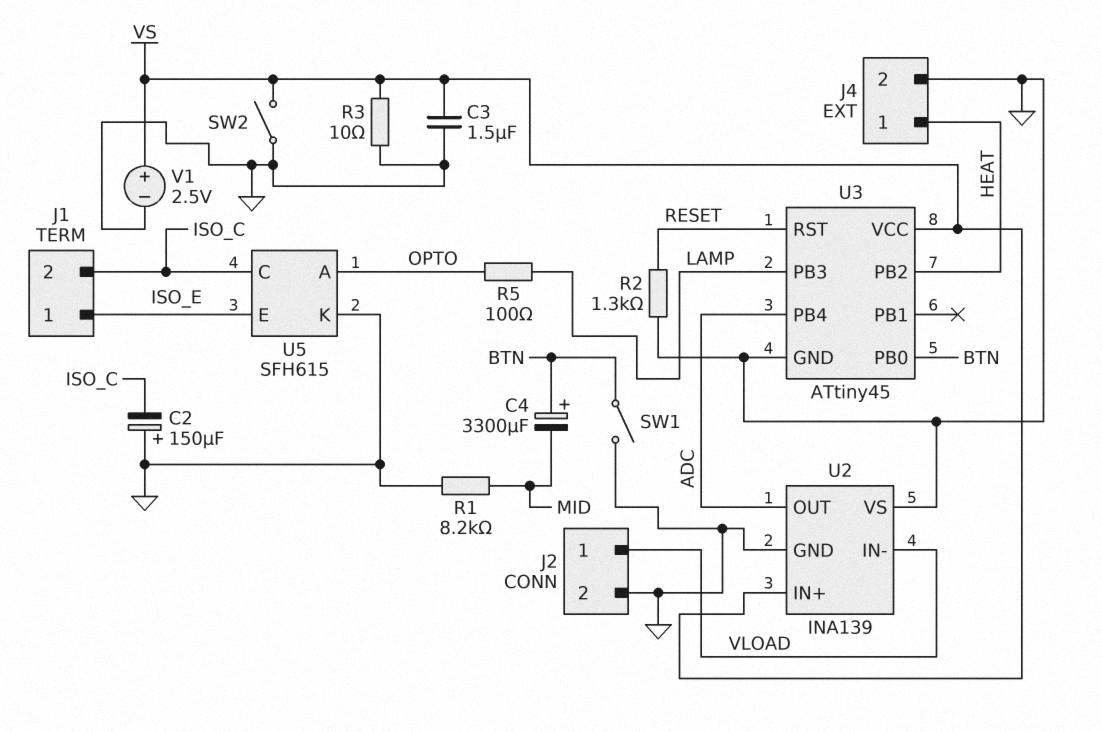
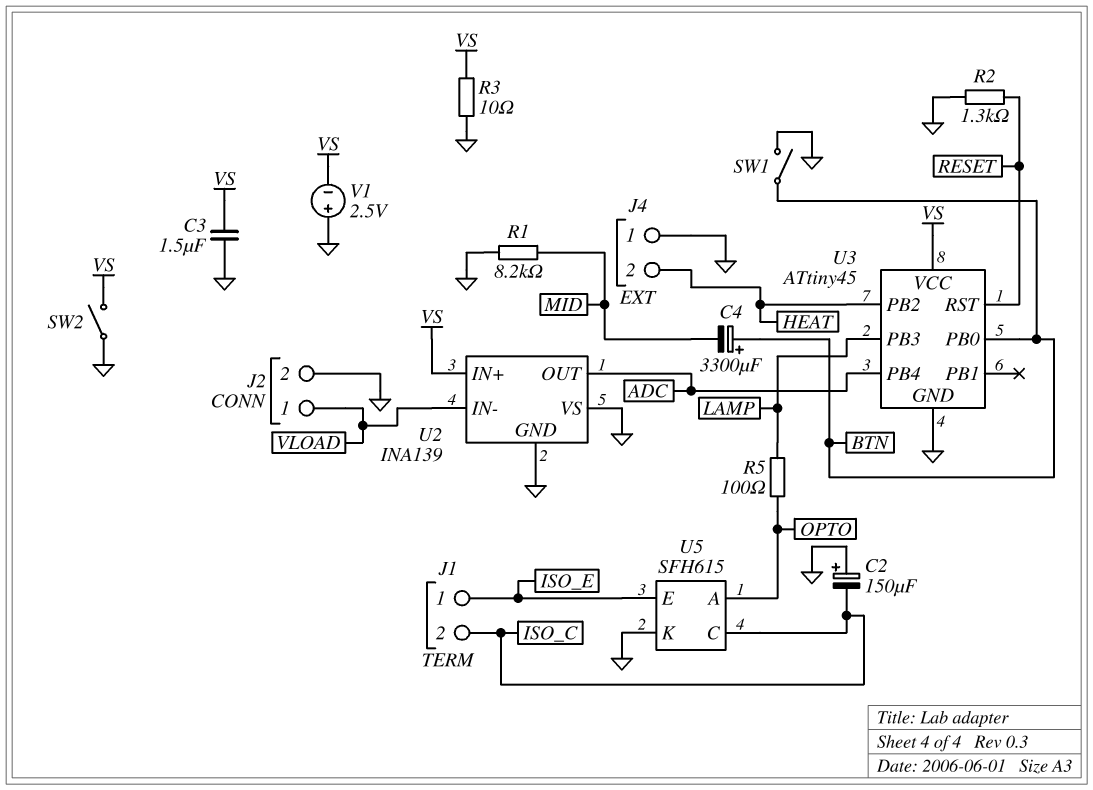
J4 pin 1: HEAT -> GND
J4 pin 2: GND -> HEAT
V1: 2.5V (plus VS, minus GND) -> 2.5V (plus GND, minus VS)

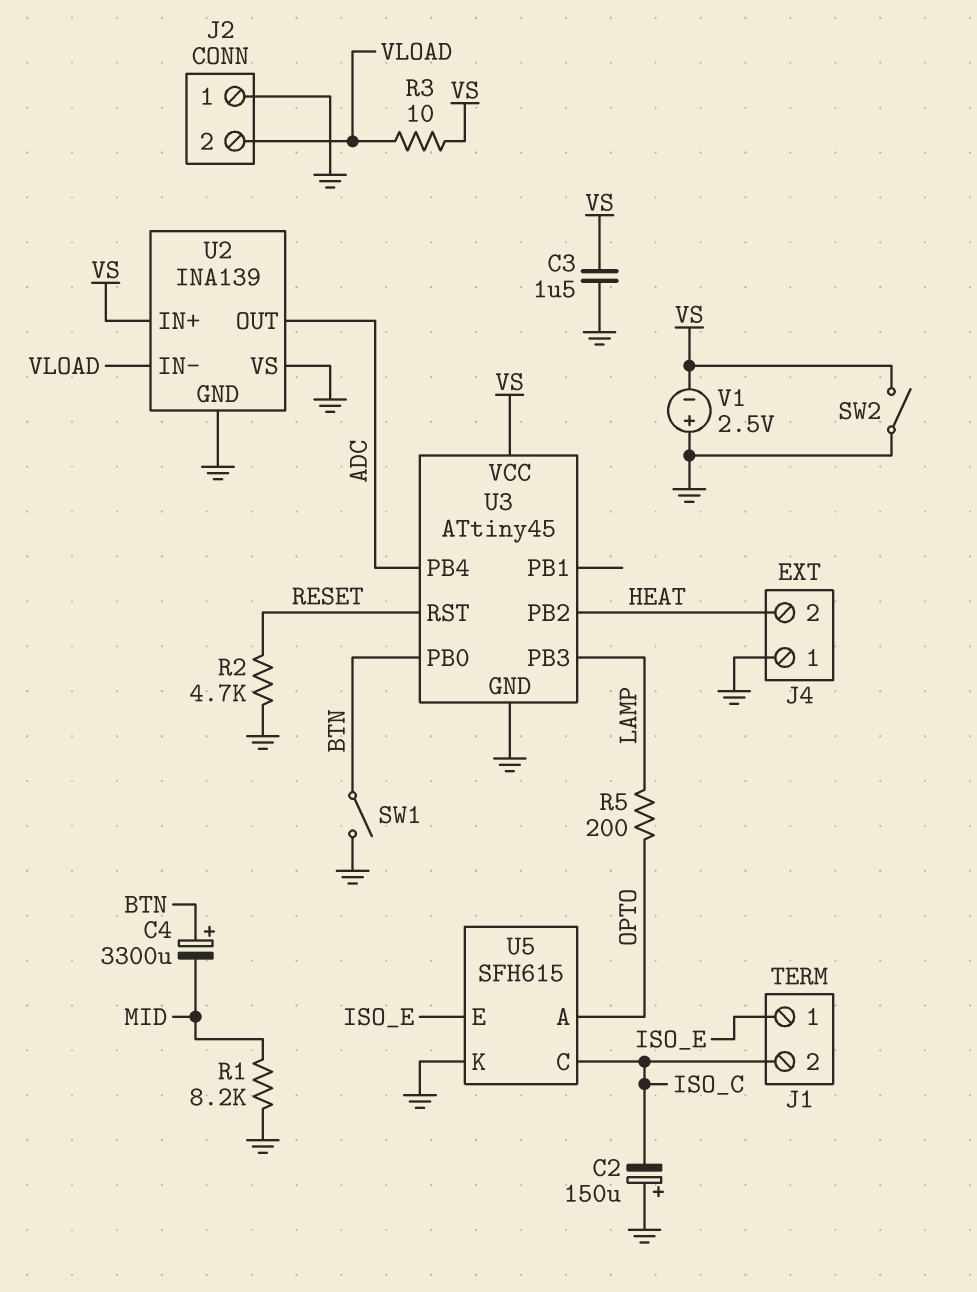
J2 pin 1: VLOAD -> GND
J2 pin 2: GND -> VLOAD
R2: 1.3k (GND, RESET) -> 4.7k (GND, RESET)
R3: 10 (GND, VS) -> 10 (VLOAD, VS)
R5: 100 (LAMP, OPTO) -> 200 (LAMP, OPTO)

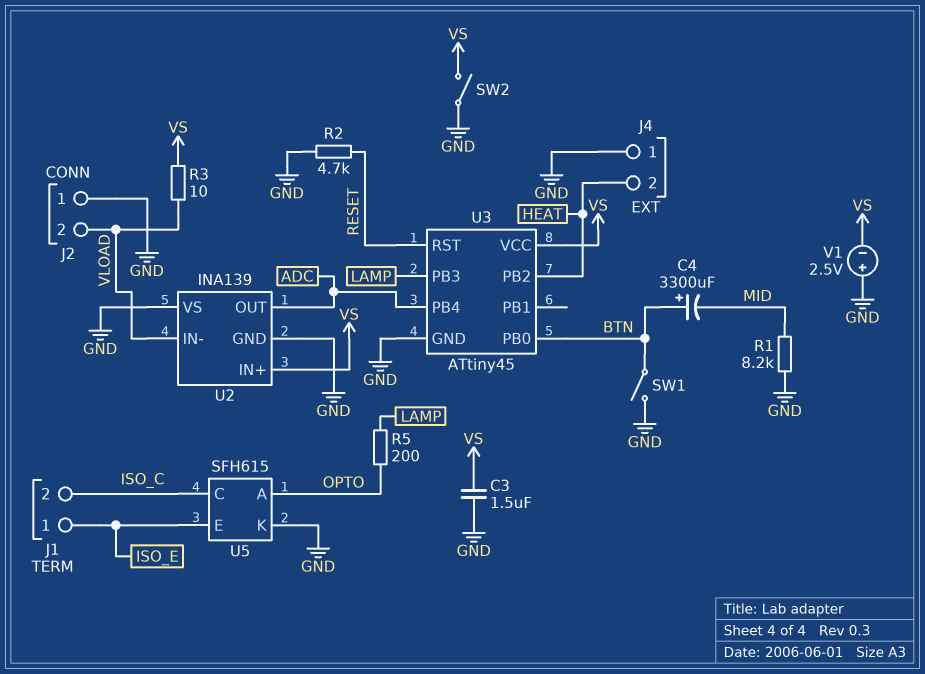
C2: 150uF (plus GND, minus ISO_C) -> none

